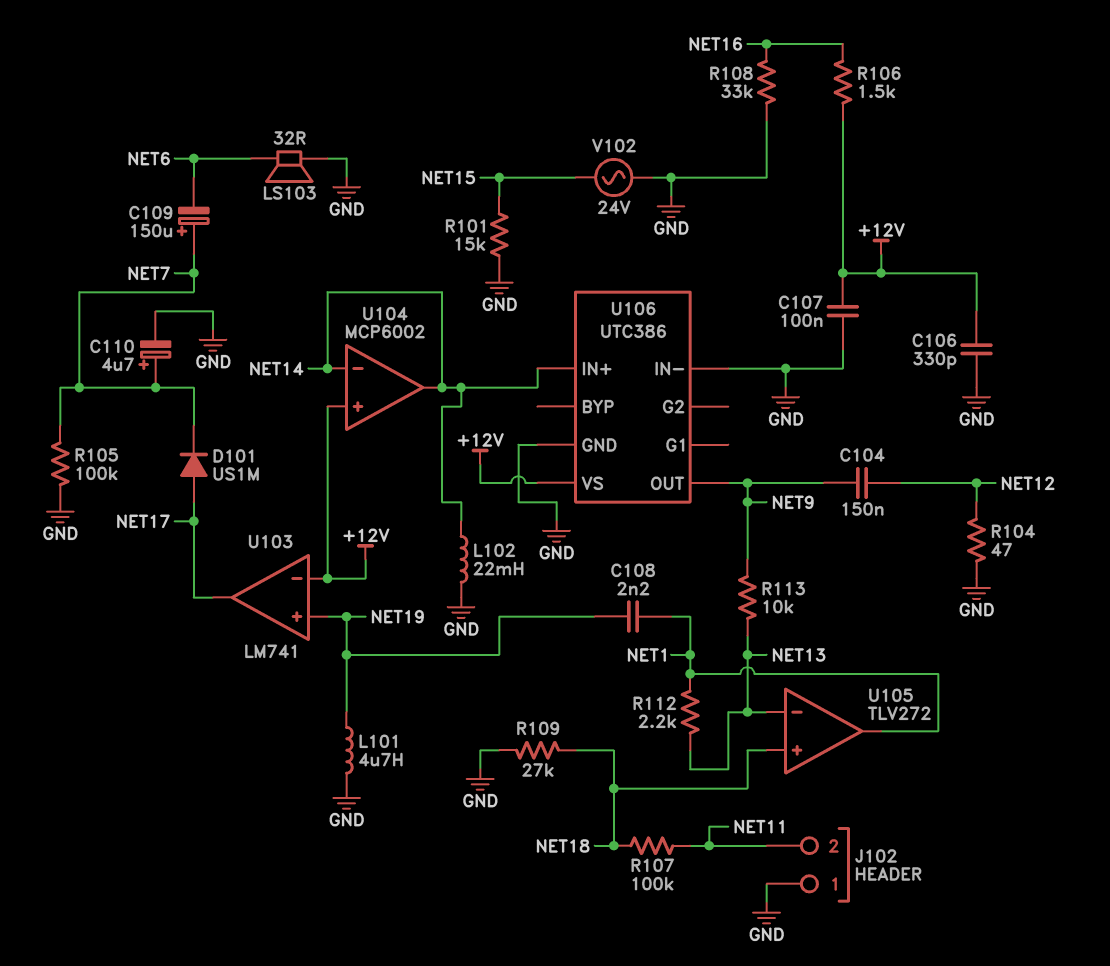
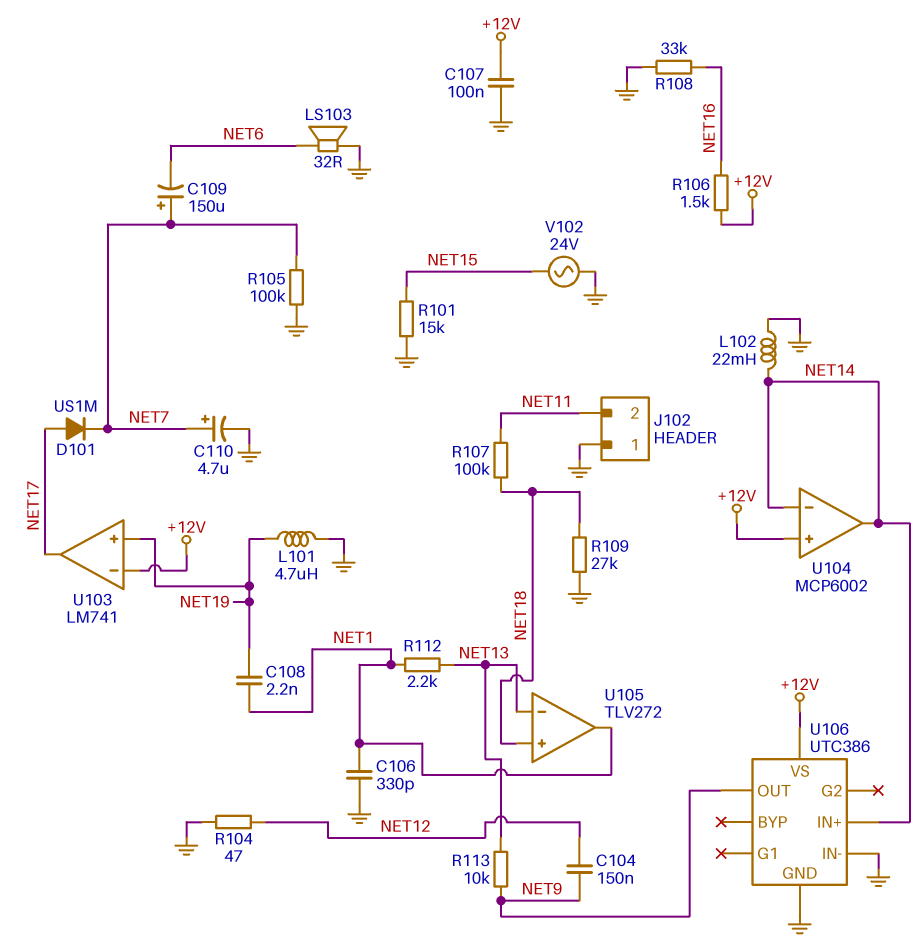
C106: 330pF (+12V, GND) -> 330pF (GND, NET1)

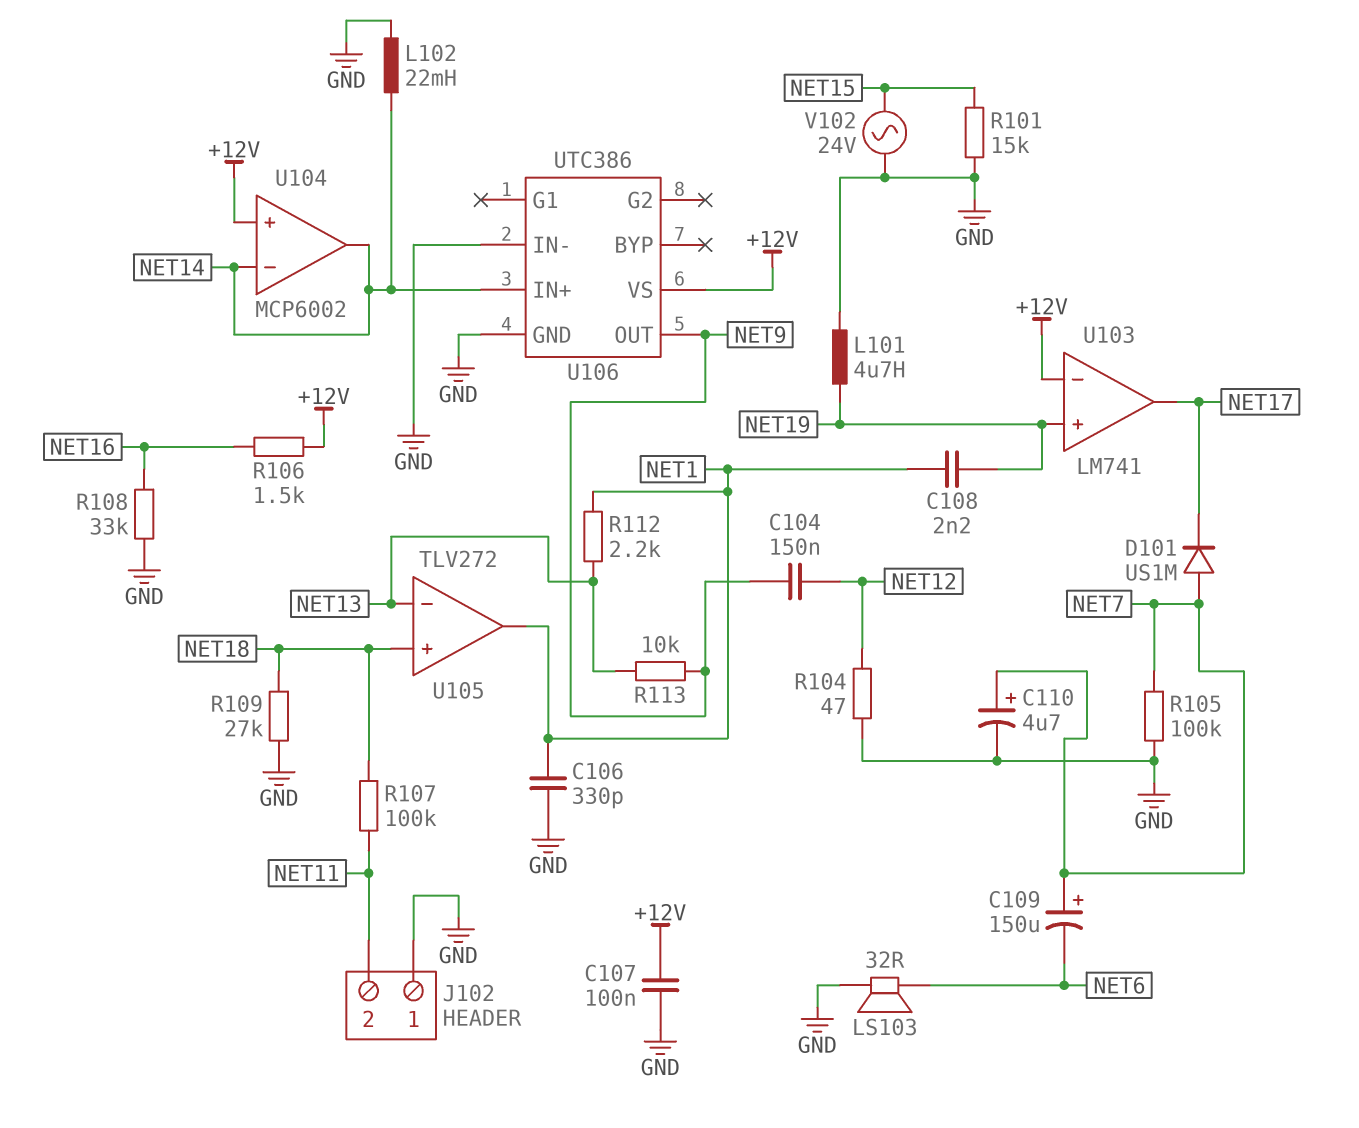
D101: diode US1M (A NET17, K NET7) -> diode US1M (A NET7, K NET17)

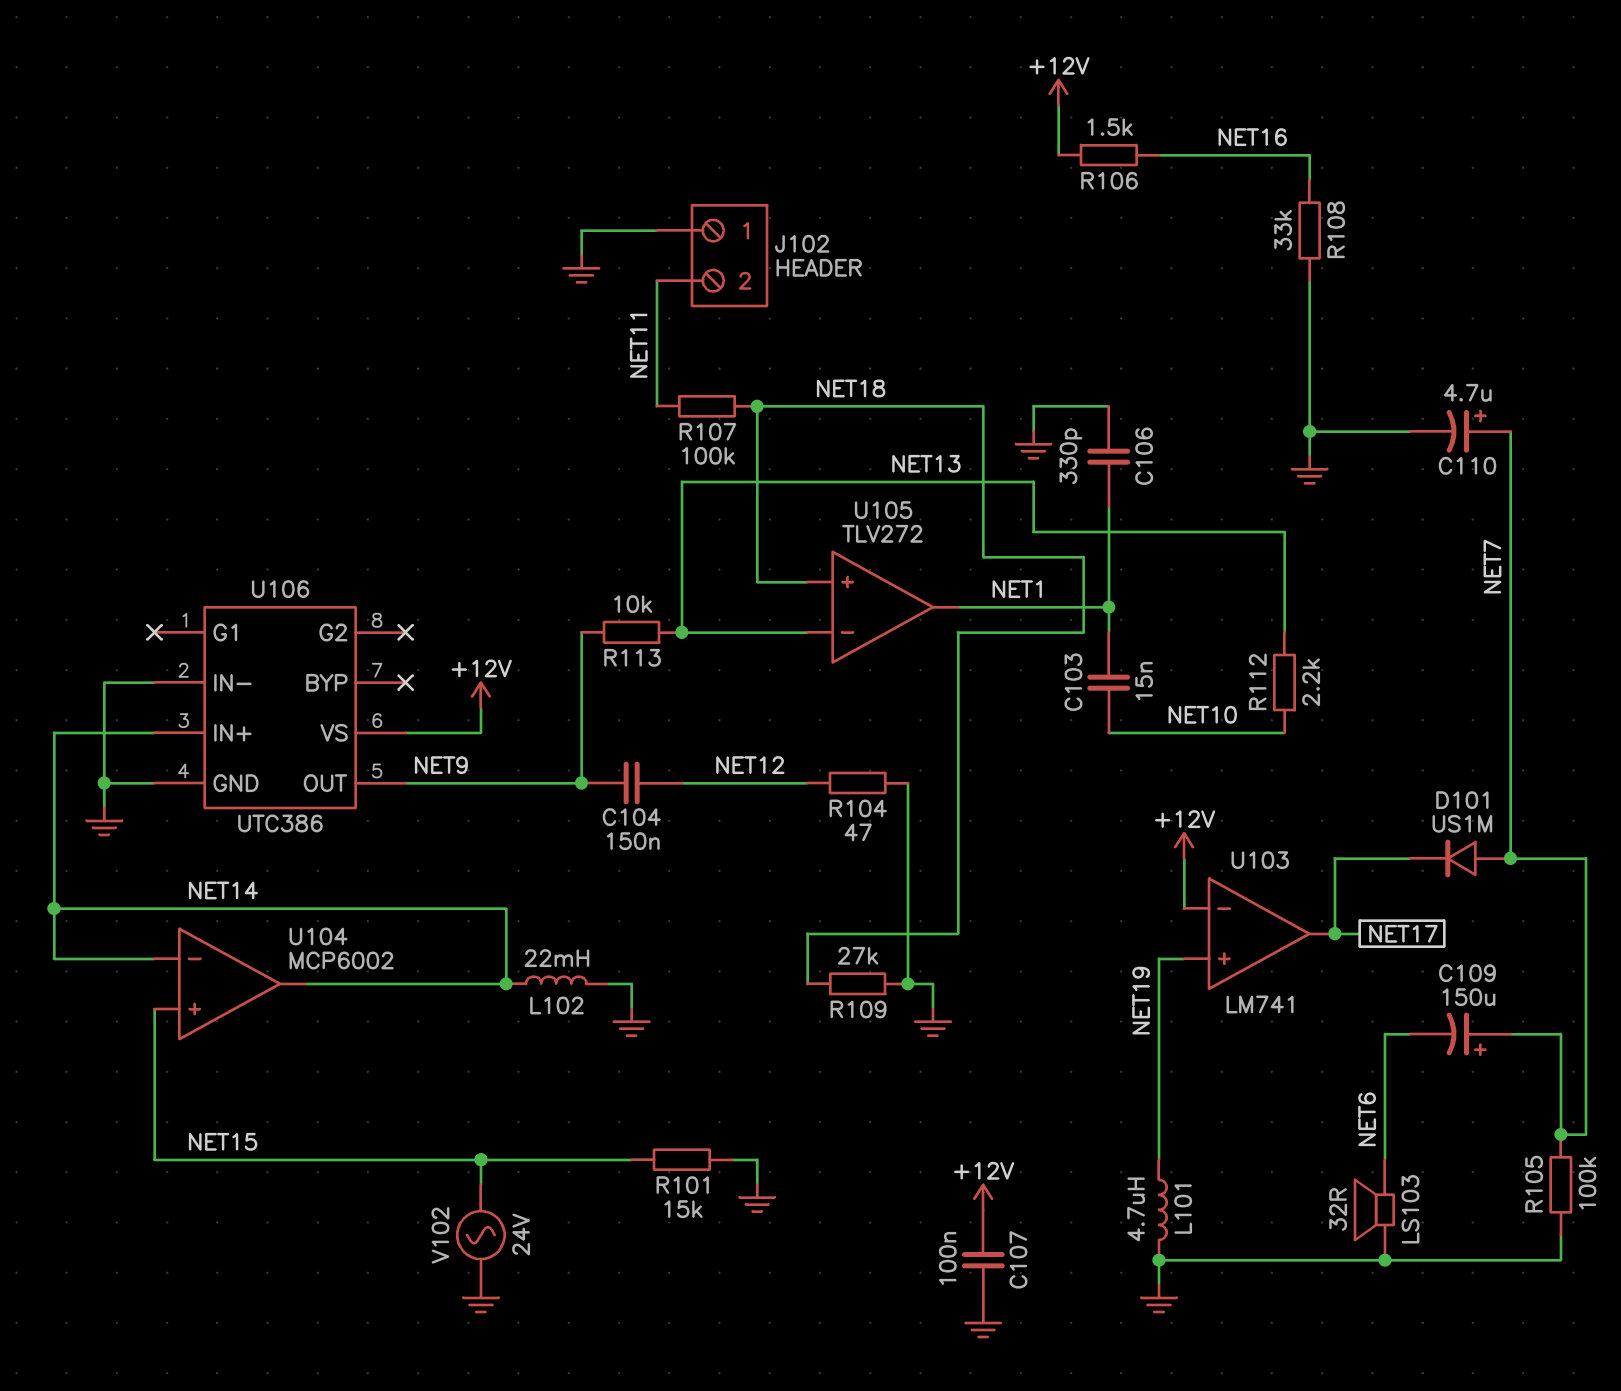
C103: none -> 15nF (NET1, NET10)
C108: 2.2nF (NET1, NET19) -> none
R112: 2.2k (NET1, NET13) -> 2.2k (NET10, NET13)
U104 pin in+: +12V -> NET15

